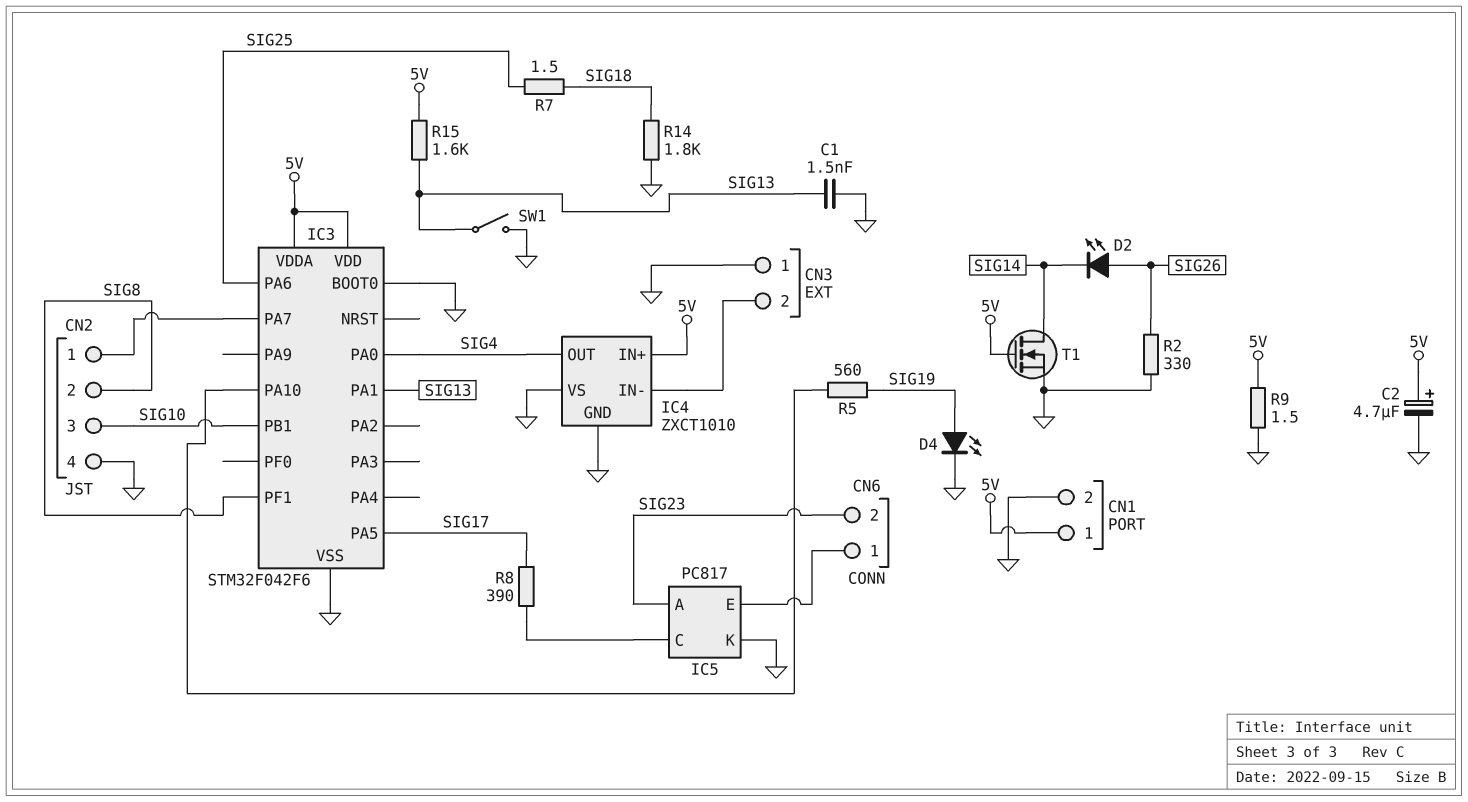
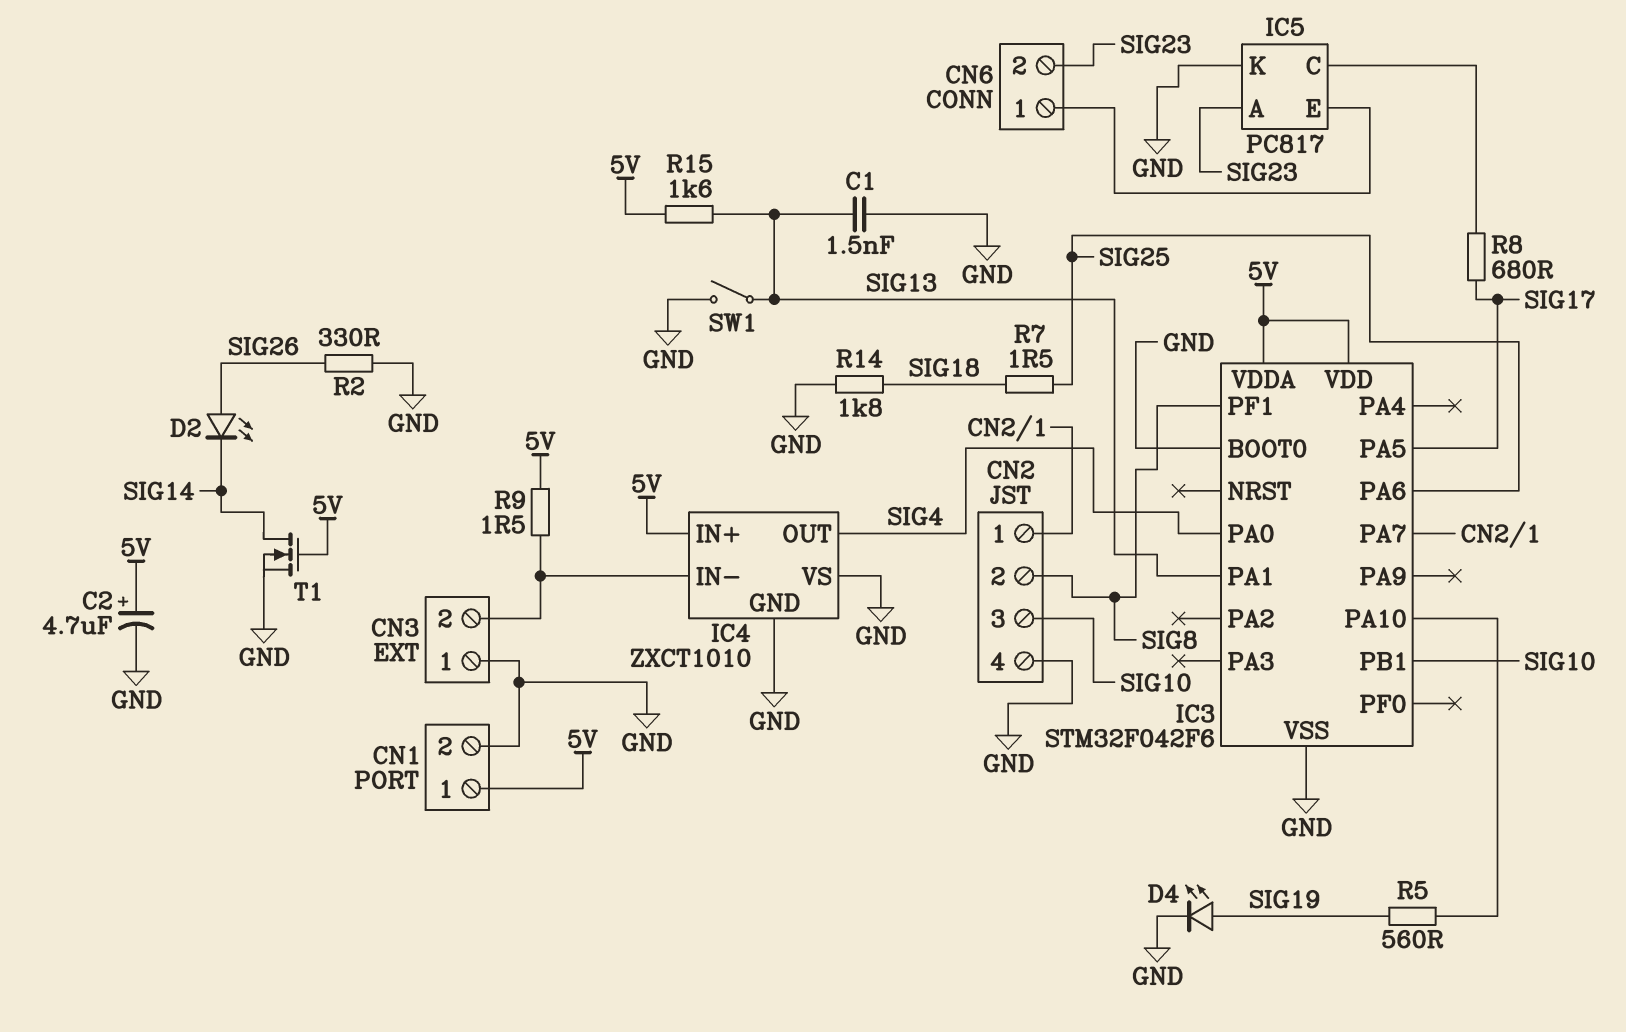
R8: 390 (IC5/C, SIG17) -> 680 (IC5/C, SIG17)
R9: 1.5 (5V, GND) -> 1.5 (5V, CN3/2)

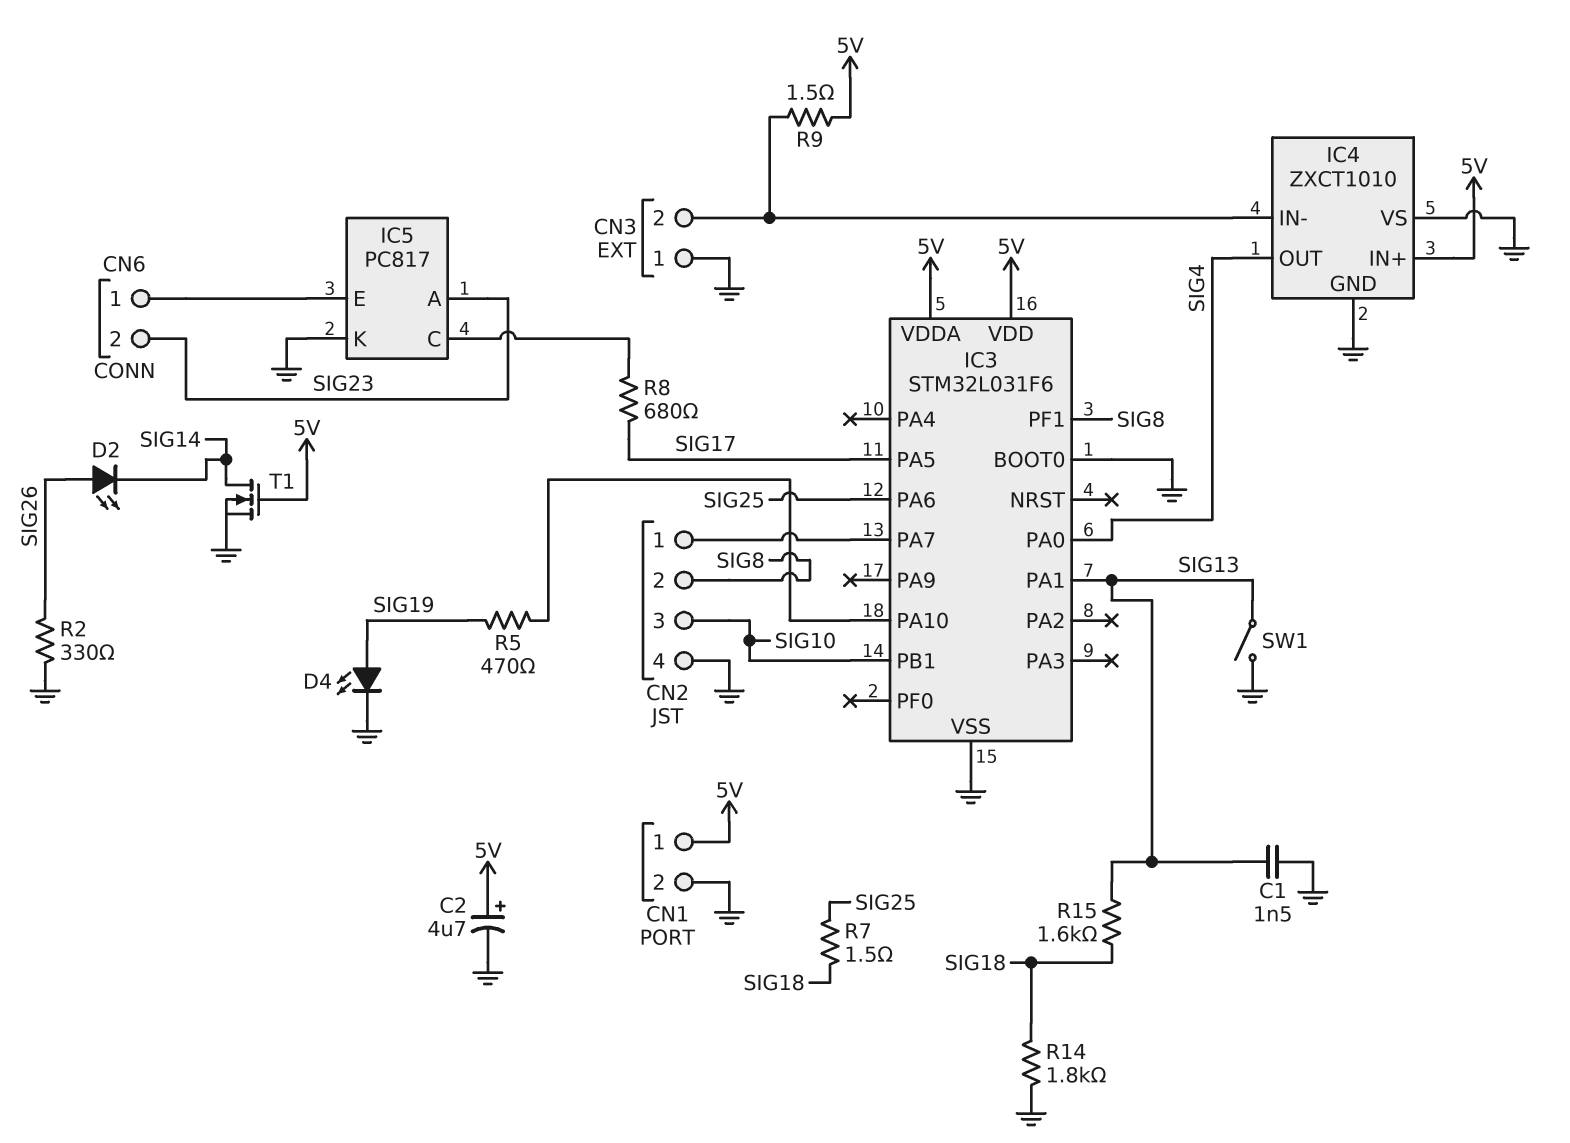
IC3: STM32F042F6 -> STM32L031F6
R5: 560 (IC3/PA10, SIG19) -> 470 (IC3/PA10, SIG19)
R15: 1.6k (5V, SIG13) -> 1.6k (SIG13, SIG18)

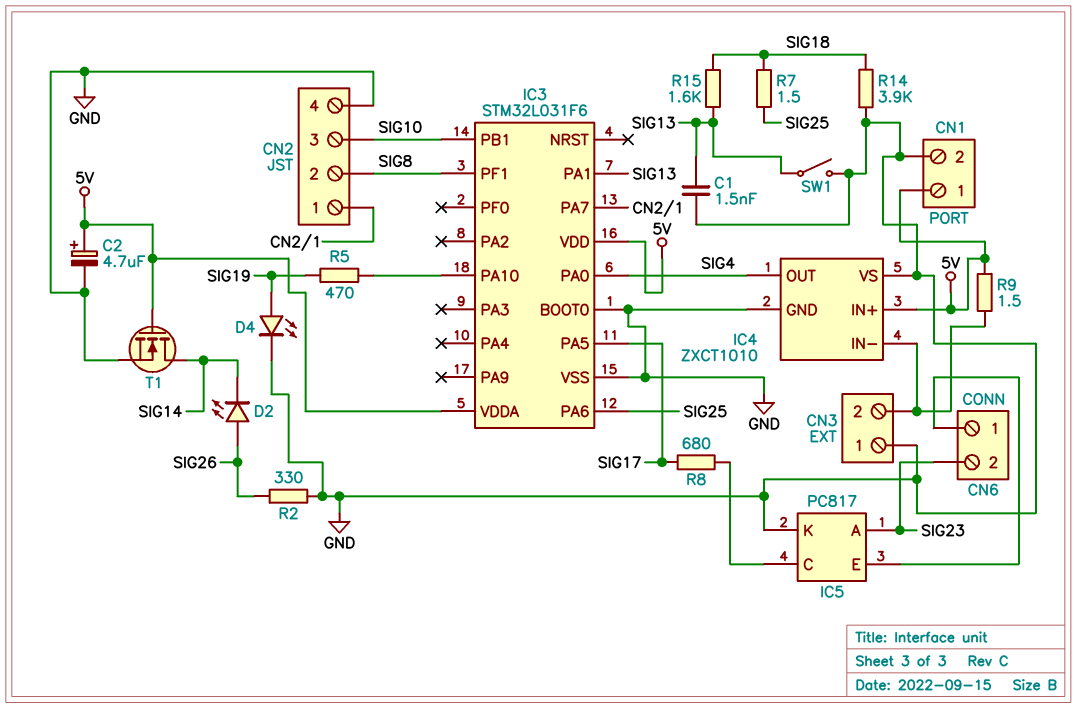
R14: 1.8k (GND, SIG18) -> 3.9k (GND, SIG18)

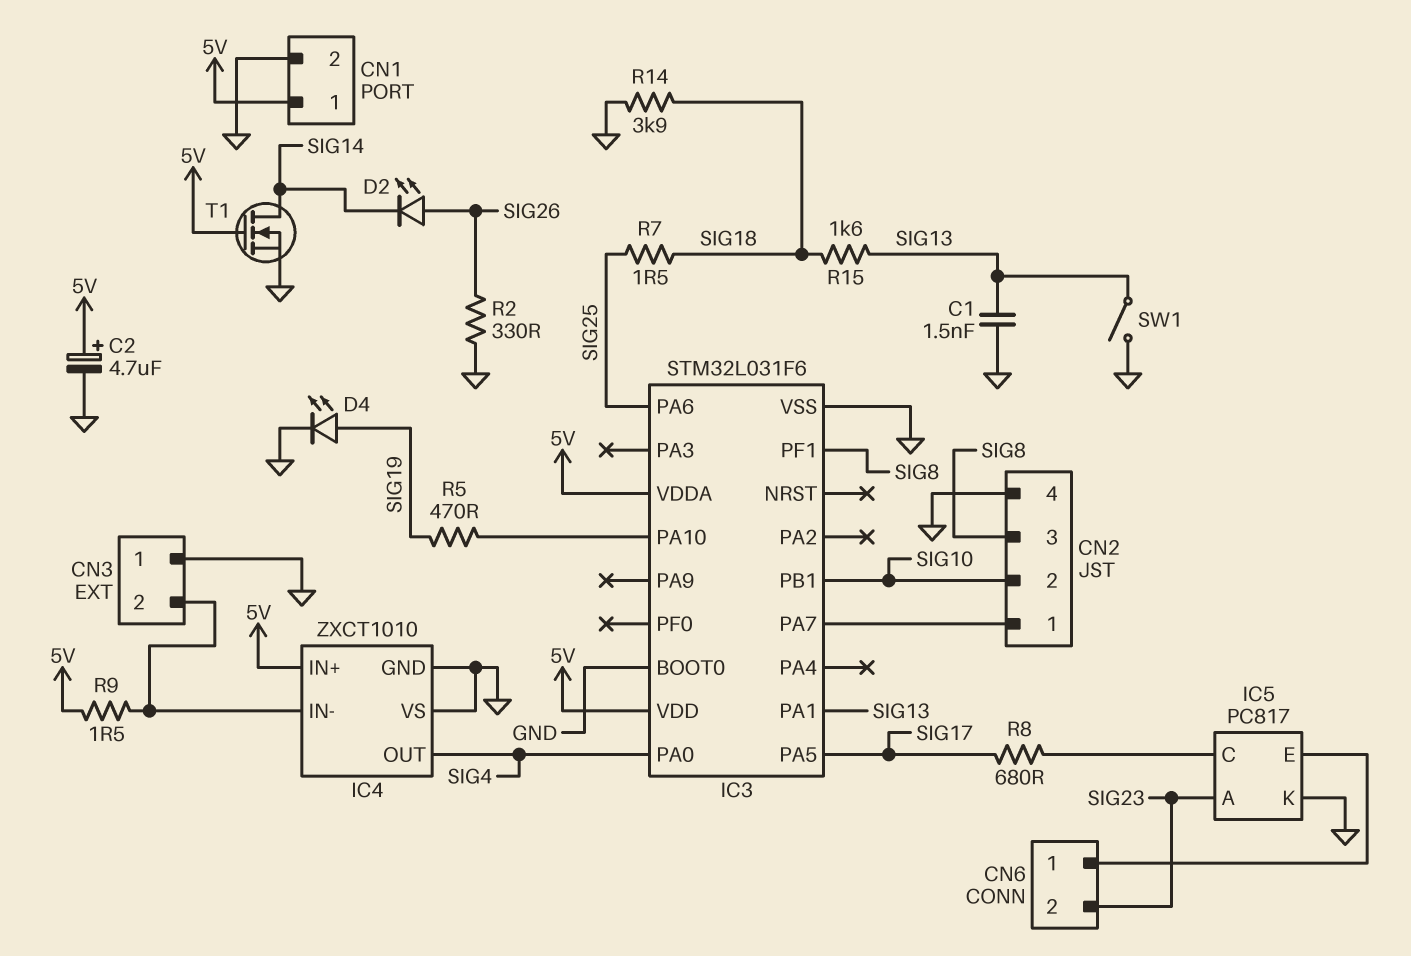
CN2 pin 2: SIG8 -> SIG10
CN2 pin 3: SIG10 -> SIG8

